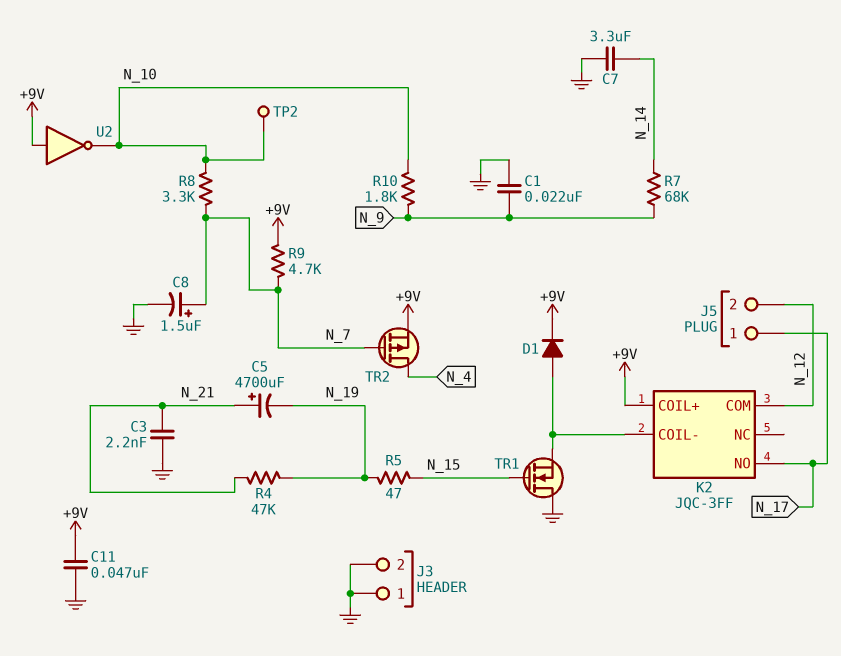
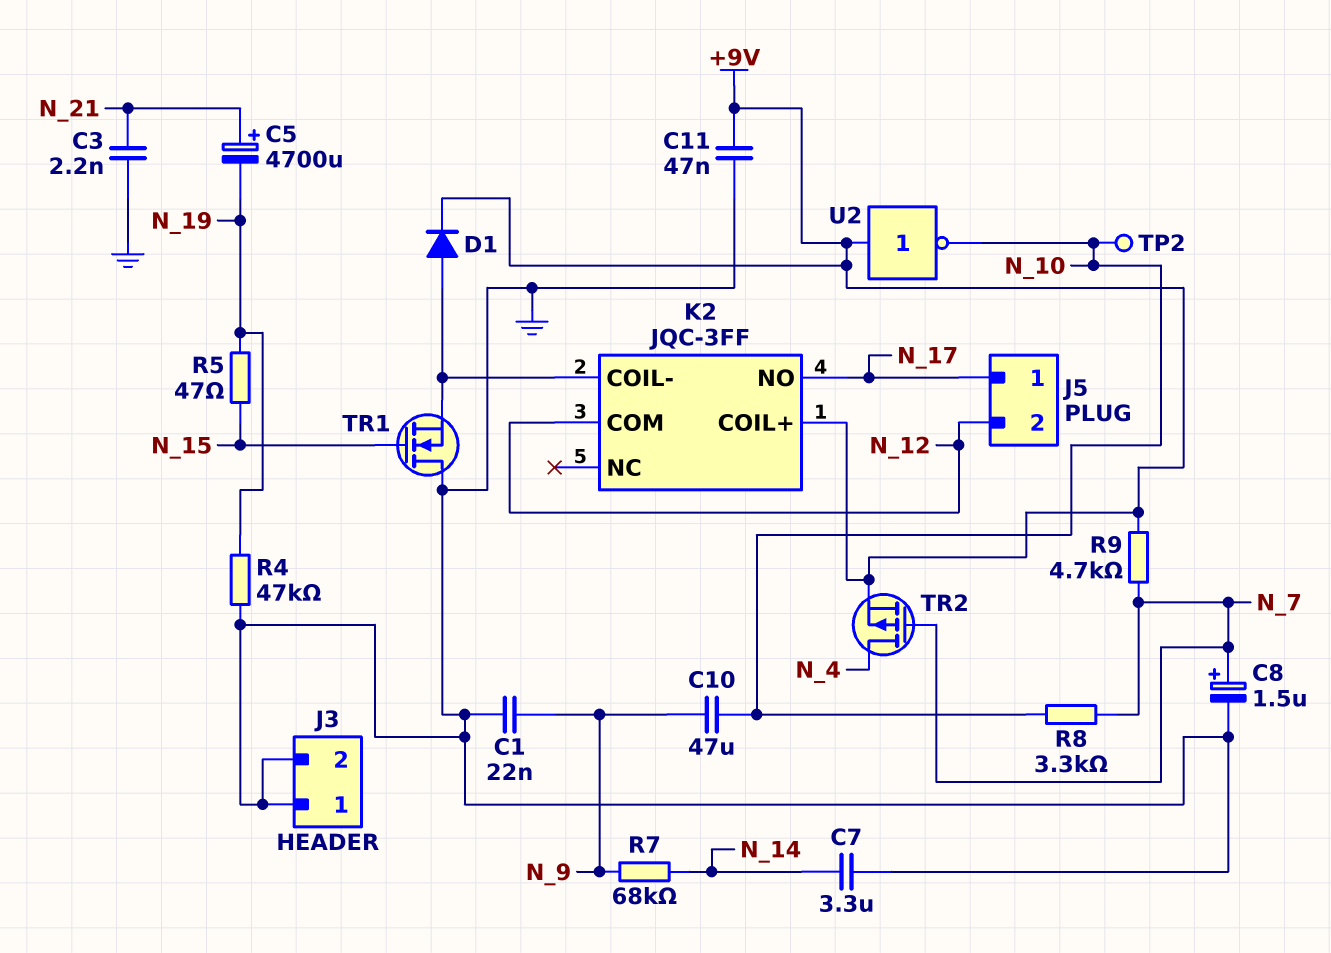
C10: none -> 47uF (N_9, N_10)
R4: 47k (N_19, N_21) -> 47k (GND, N_19)
R10: 1.8k (N_9, N_10) -> none

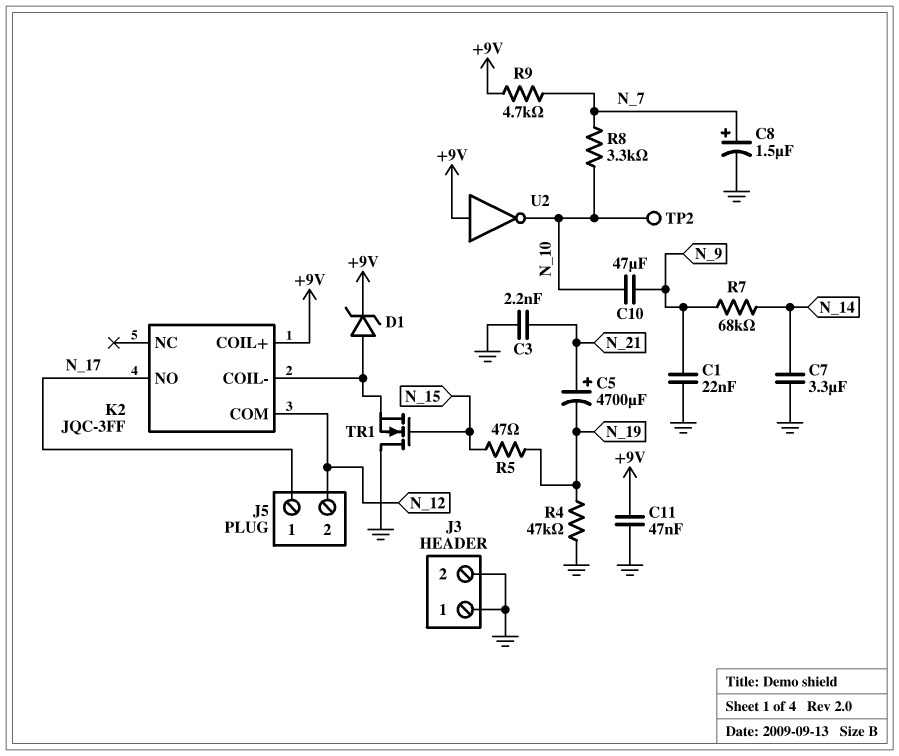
D1: diode (A K2/COIL-, K +9V) -> zener (A K2/COIL-, K +9V)
TR2: PMOS (G N_7, D N_4, S +9V) -> none

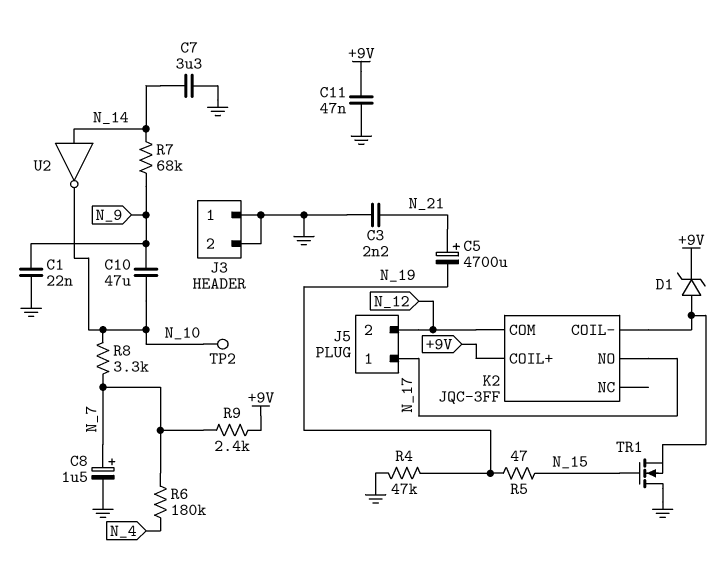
R6: none -> 180k (N_4, N_7)
R9: 4.7k (+9V, N_7) -> 2.4k (+9V, N_7)
U2: NOT (in +9V, out N_10) -> NOT (in N_14, out N_10)

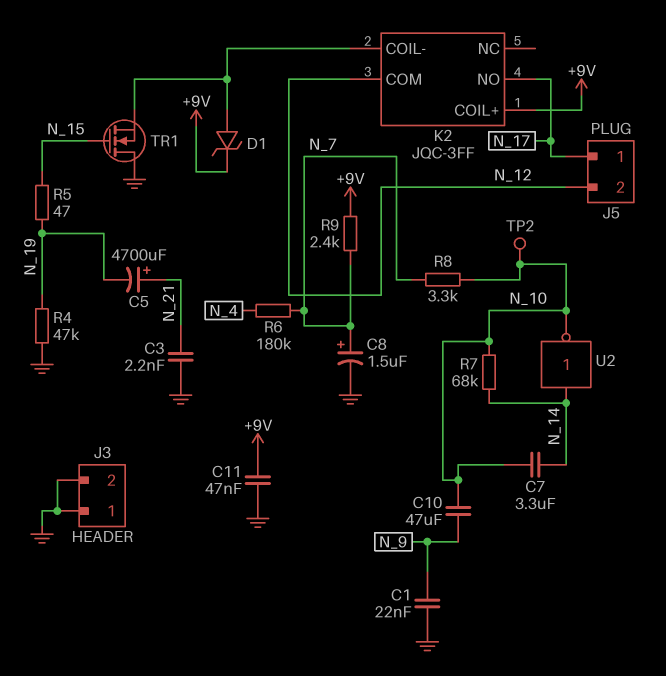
C7: 3.3uF (GND, N_14) -> 3.3uF (N_10, N_14)
R7: 68k (N_9, N_14) -> 68k (N_10, N_14)

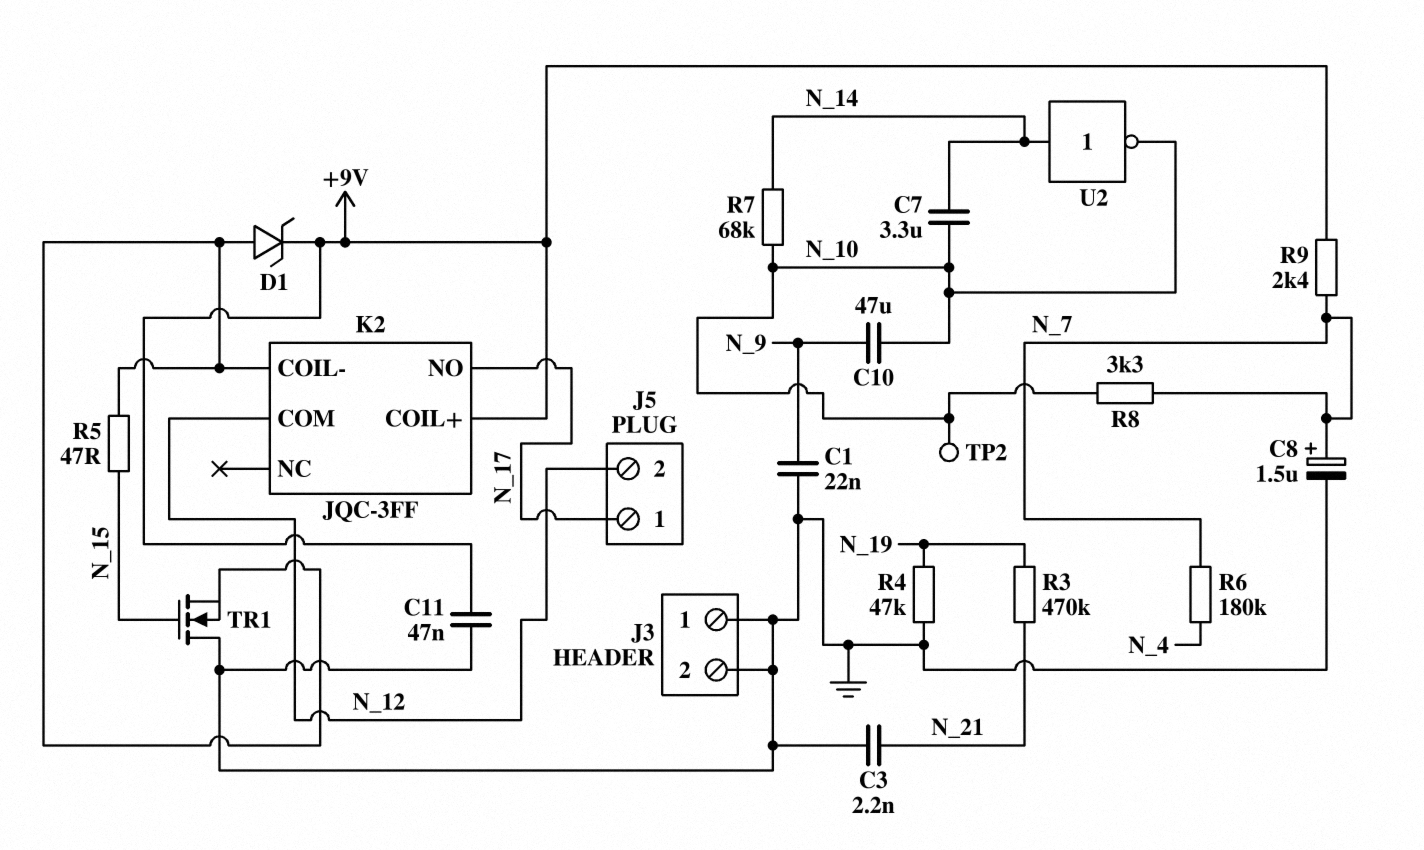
C5: 4700uF (plus N_21, minus N_19) -> none
R3: none -> 470k (N_19, N_21)
R5: 47 (N_15, N_19) -> 47 (K2/COIL-, N_15)

